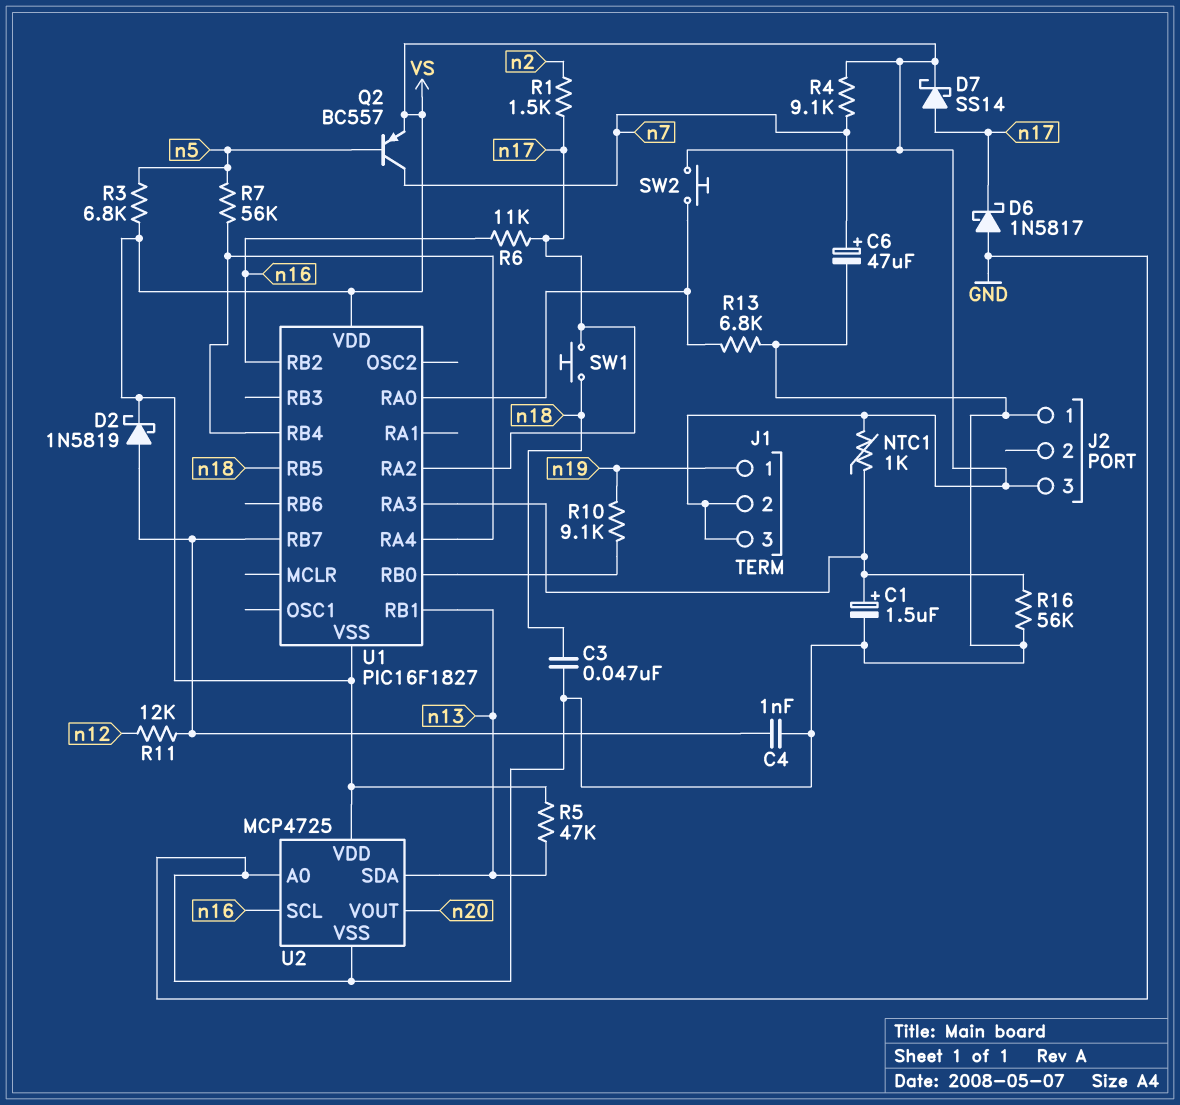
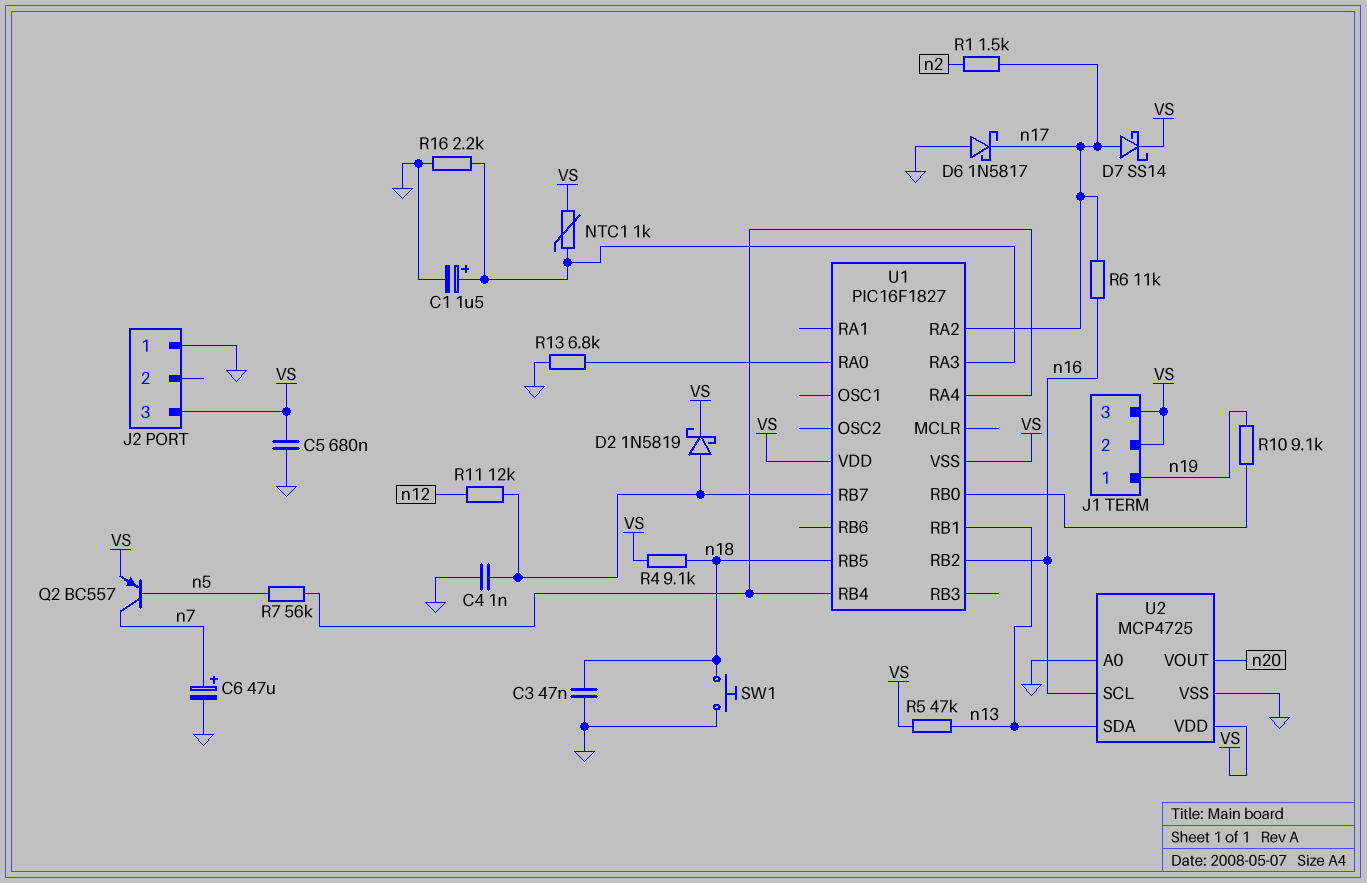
C5: none -> 680nF (GND, VS)
R3: 6.8k (VS, n5) -> none
R4: 9.1k (VS, n7) -> 9.1k (VS, n18)
R16: 56k (GND, U1/RA3) -> 2.2k (GND, U1/RA3)
SW1: button (n17, n18) -> button (GND, n18)
SW2: button (U1/RA0, VS) -> none

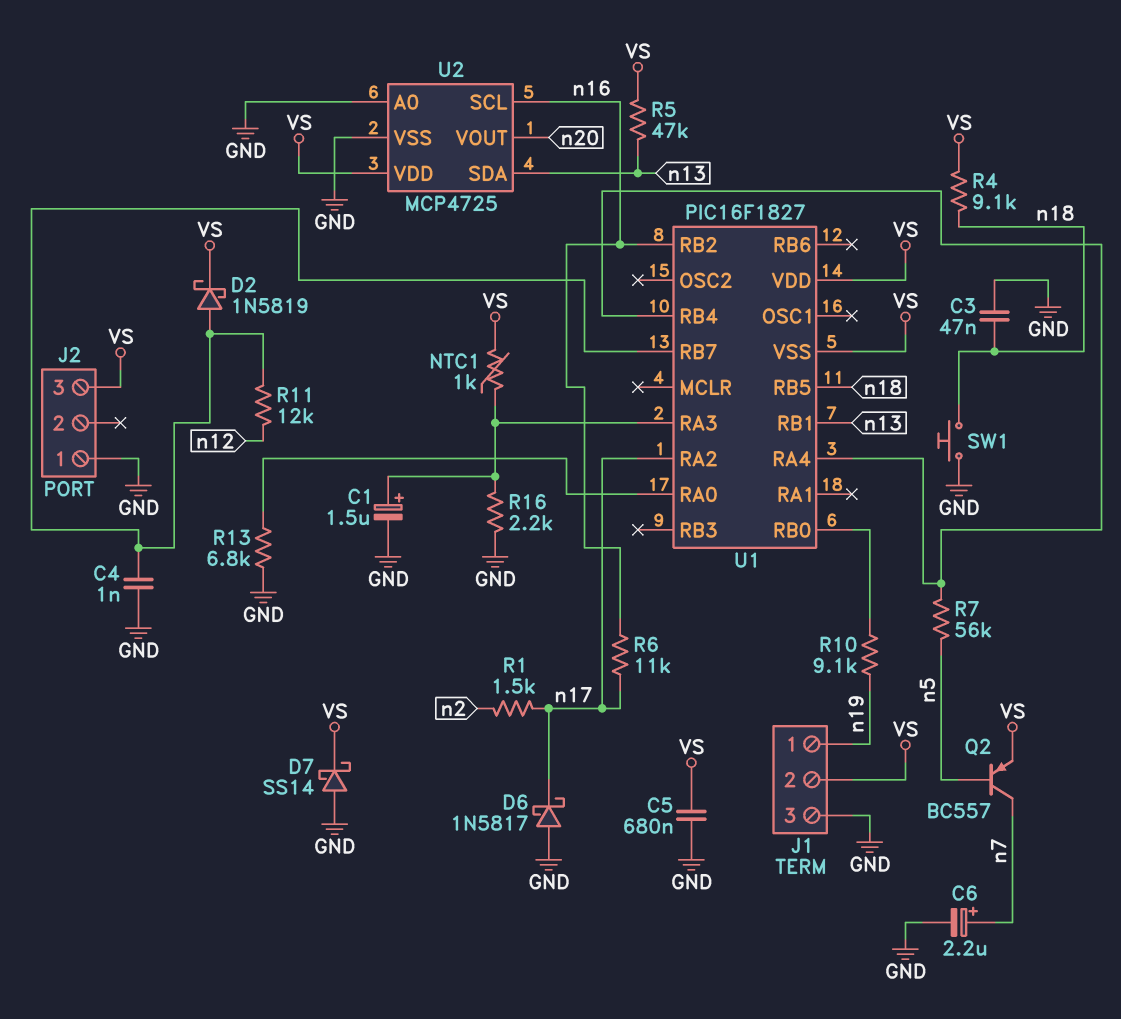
C6: 47uF (plus n7, minus GND) -> 2.2uF (plus n7, minus GND)
D7: schottky SS14 (A n17, K VS) -> schottky SS14 (A GND, K VS)
J1 pin 3: VS -> GND

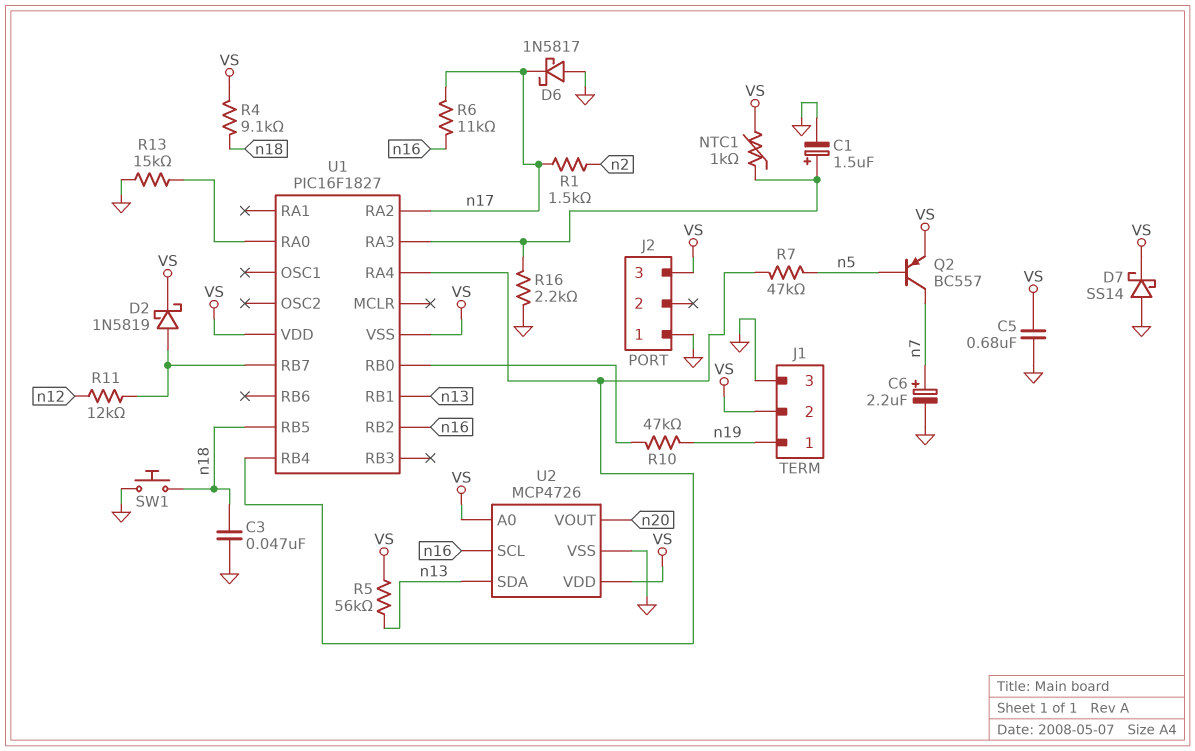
C4: 1nF (GND, U1/RB7) -> none
R5: 47k (VS, n13) -> 56k (VS, n13)
R7: 56k (U1/RA4, n5) -> 47k (U1/RA4, n5)
R10: 9.1k (U1/RB0, n19) -> 47k (U1/RB0, n19)
R13: 6.8k (GND, U1/RA0) -> 15k (GND, U1/RA0)
U2: MCP4725 -> MCP4726
U2 pin A0: GND -> VS

